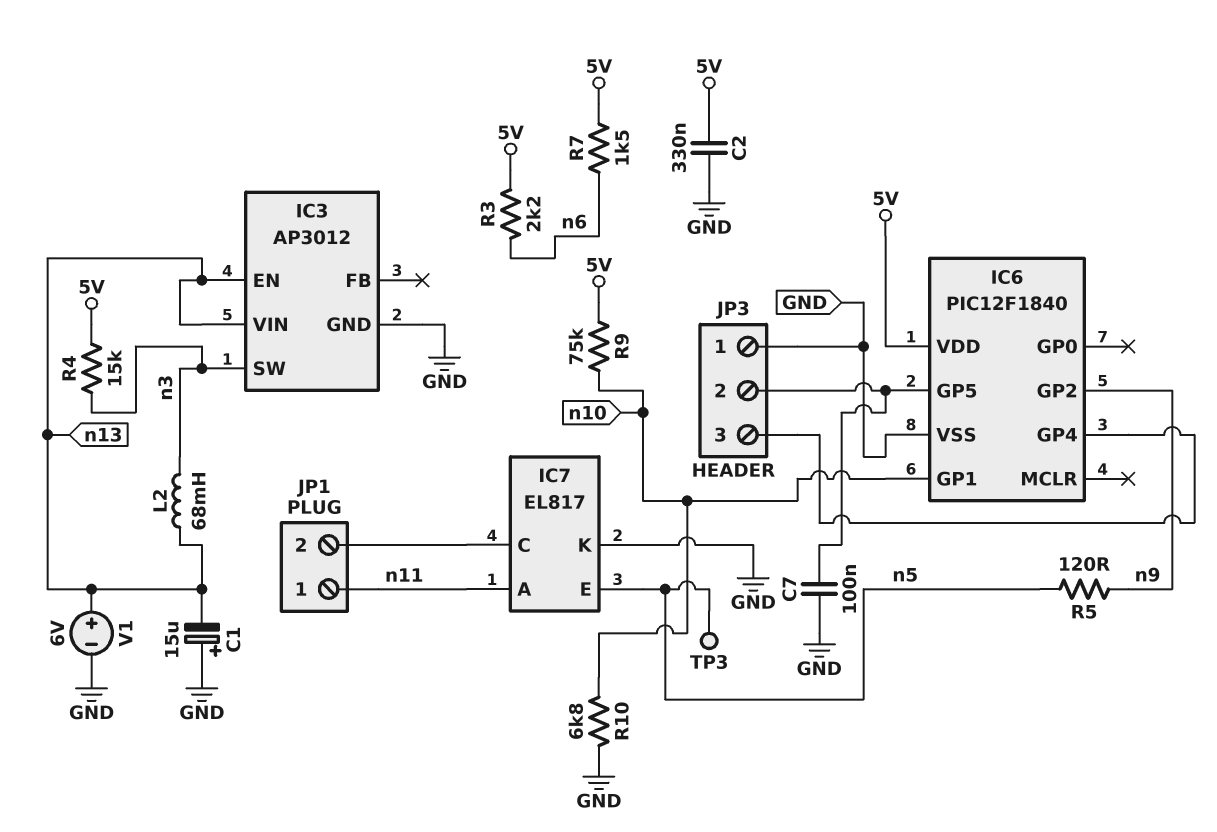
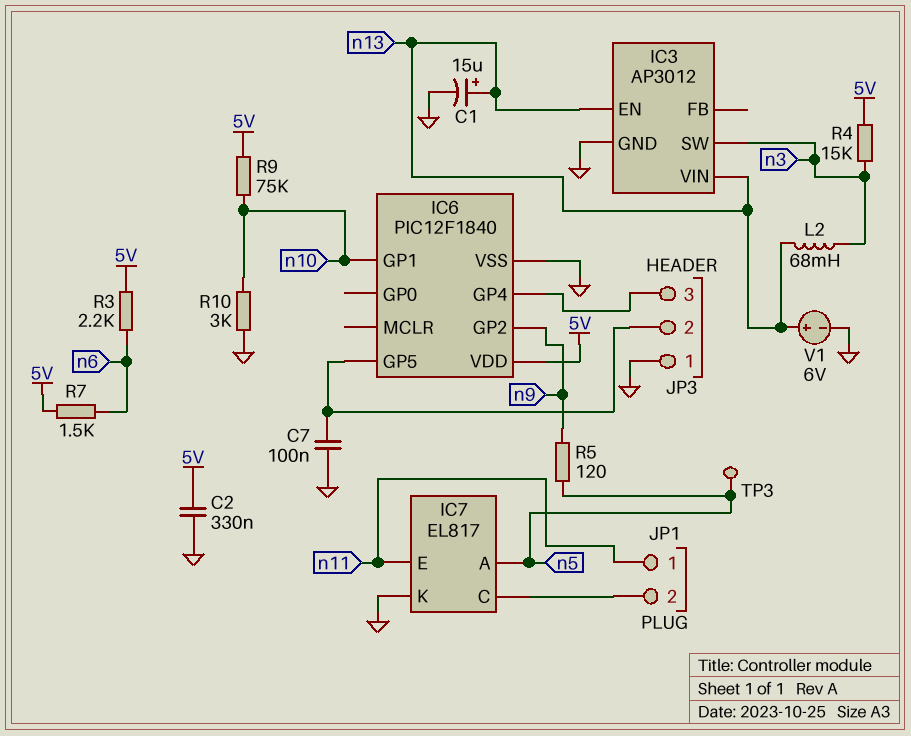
C1: 15uF (plus GND, minus n13) -> 15uF (plus n13, minus GND)
IC7 pin A: n11 -> n5
IC7 pin E: n5 -> n11
R10: 6.8k (GND, n10) -> 3k (GND, n10)

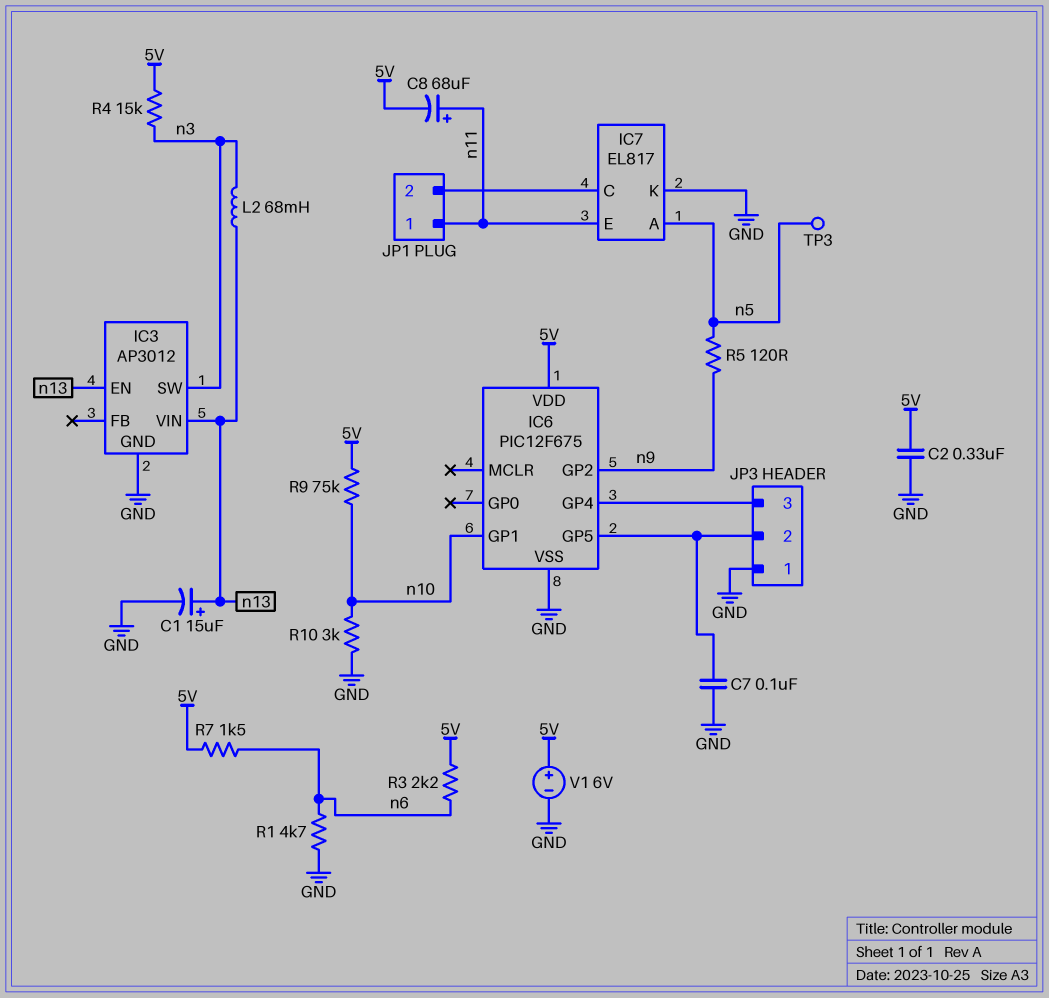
C8: none -> 68uF (plus n11, minus 5V)
IC6: PIC12F1840 -> PIC12F675
R1: none -> 4.7k (GND, n6)
V1: 6V (plus n13, minus GND) -> 6V (plus 5V, minus GND)

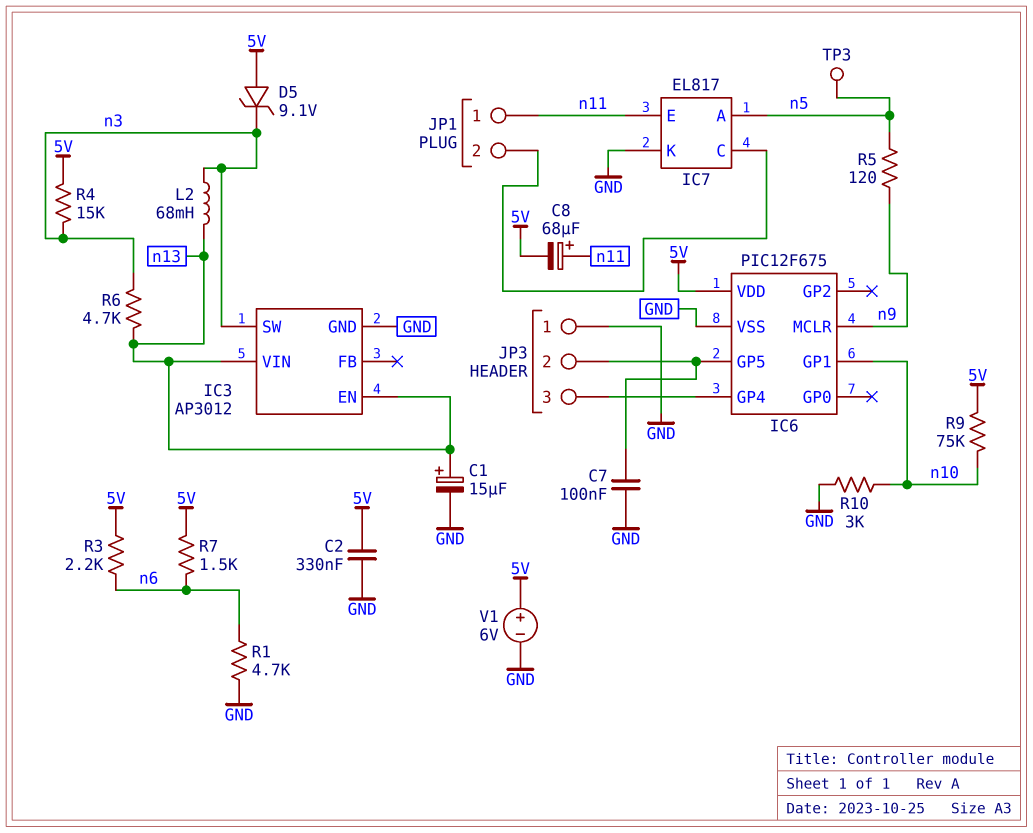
D5: none -> zener 9.1V (A 5V, K n3)
IC6 pin GP2: n9 -> none
IC6 pin MCLR: none -> n9
R6: none -> 4.7k (n3, n13)

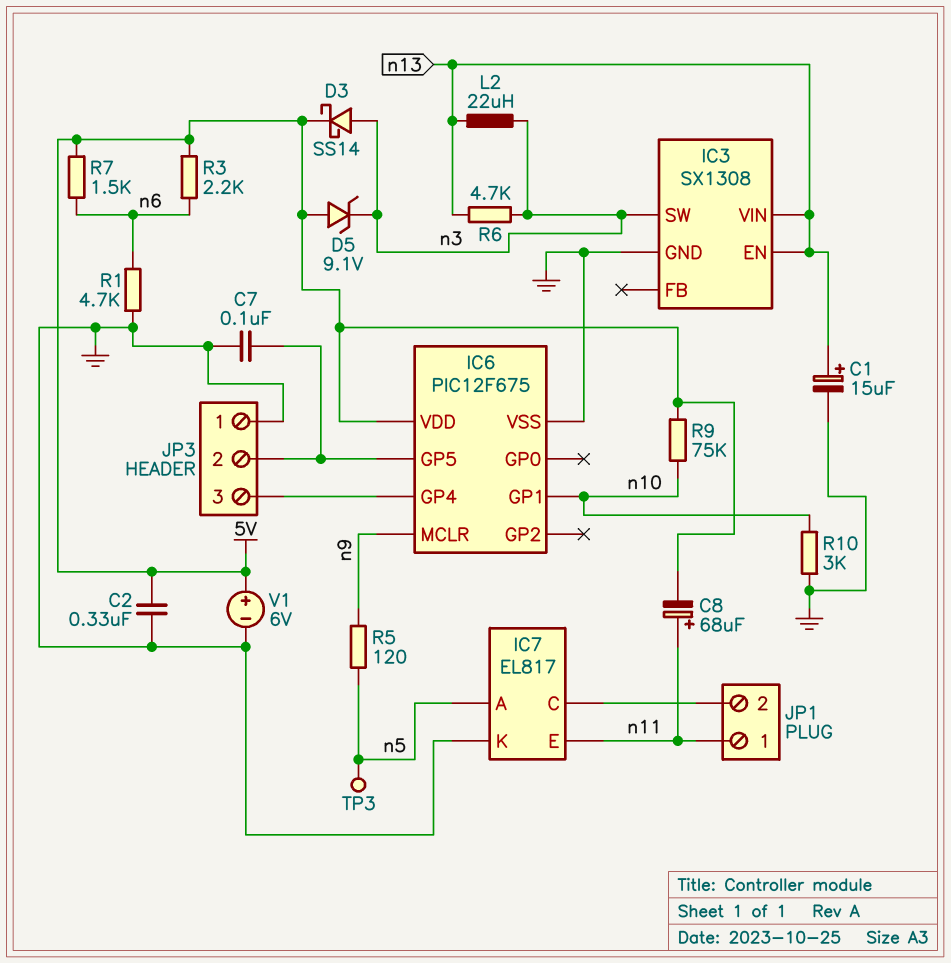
D3: none -> schottky SS14 (A n3, K 5V)
IC3: AP3012 -> SX1308
L2: 68mH (n3, n13) -> 22uH (n3, n13)
R4: 15k (5V, n3) -> none

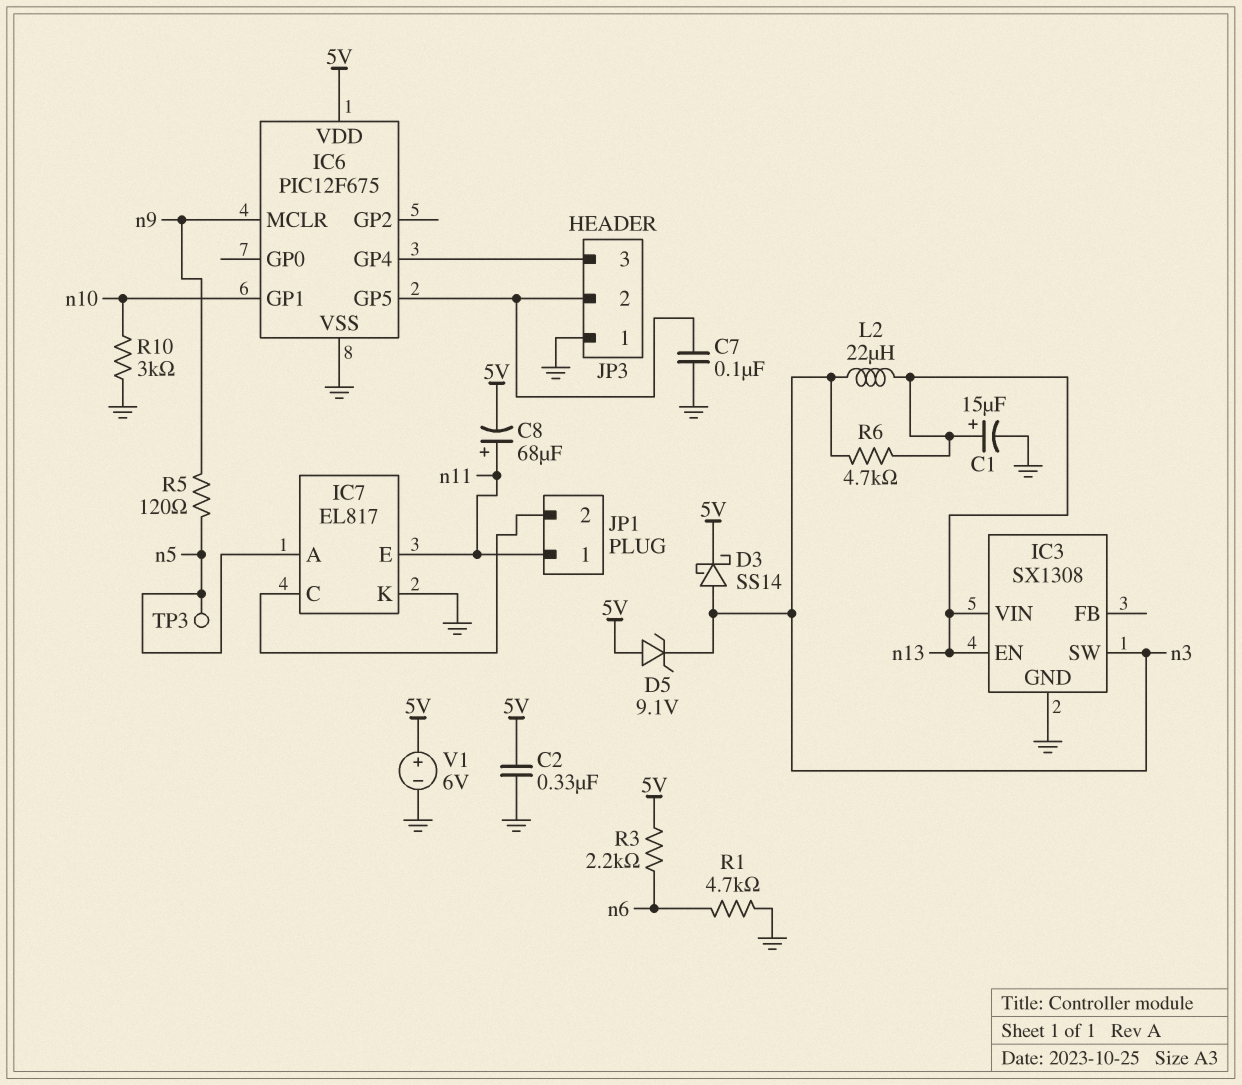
R7: 1.5k (5V, n6) -> none
R9: 75k (5V, n10) -> none

